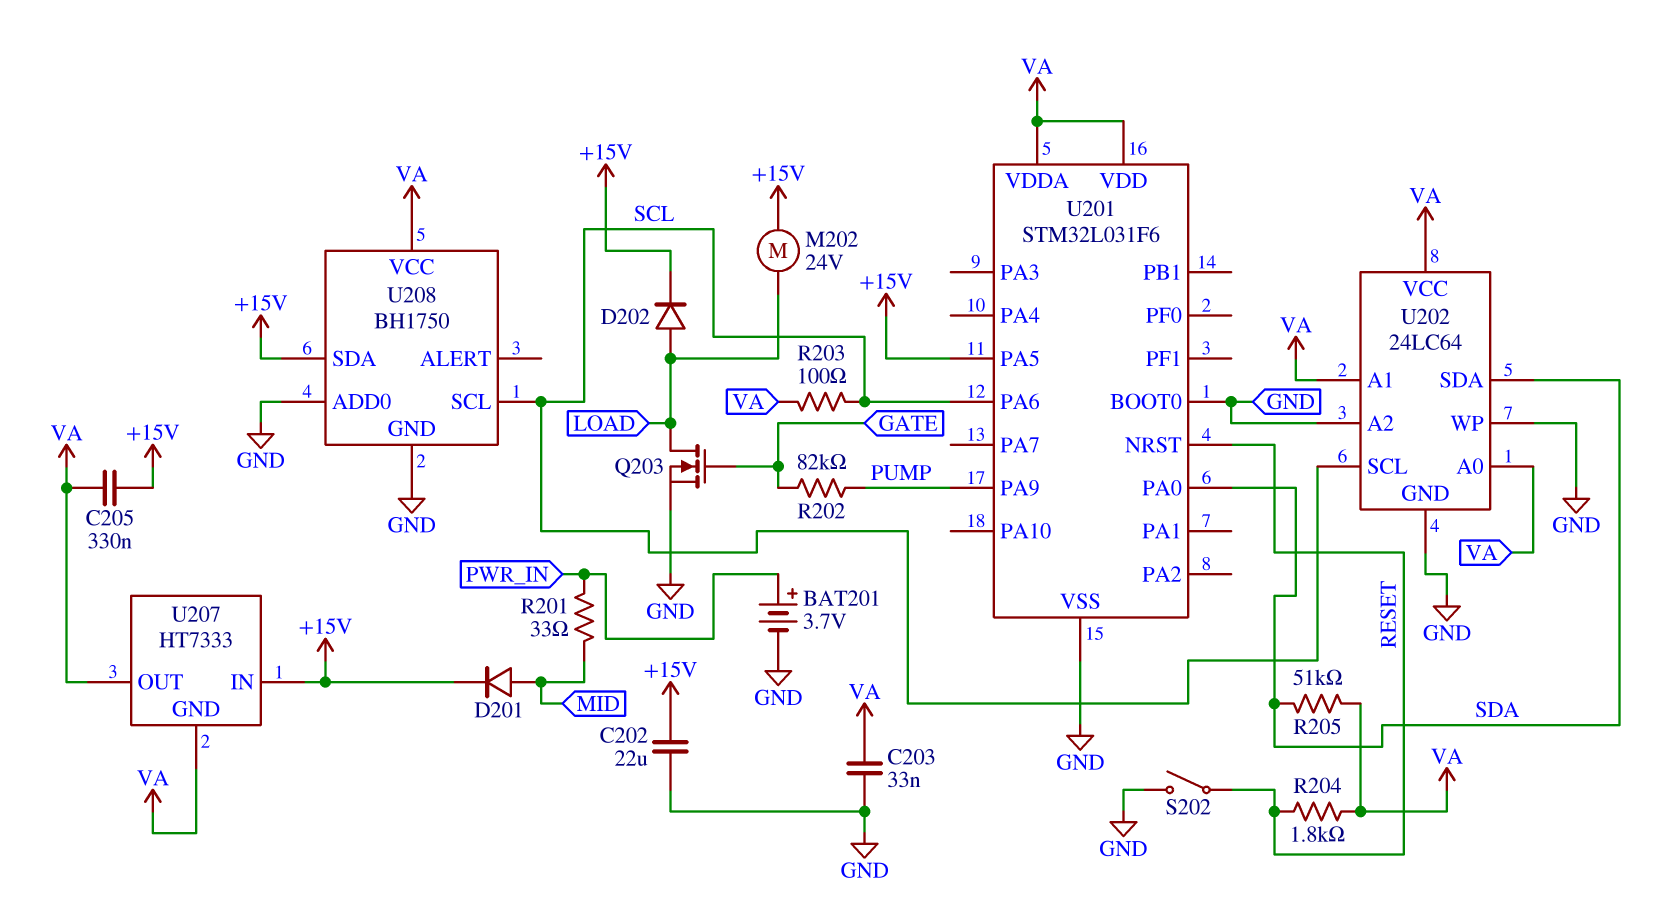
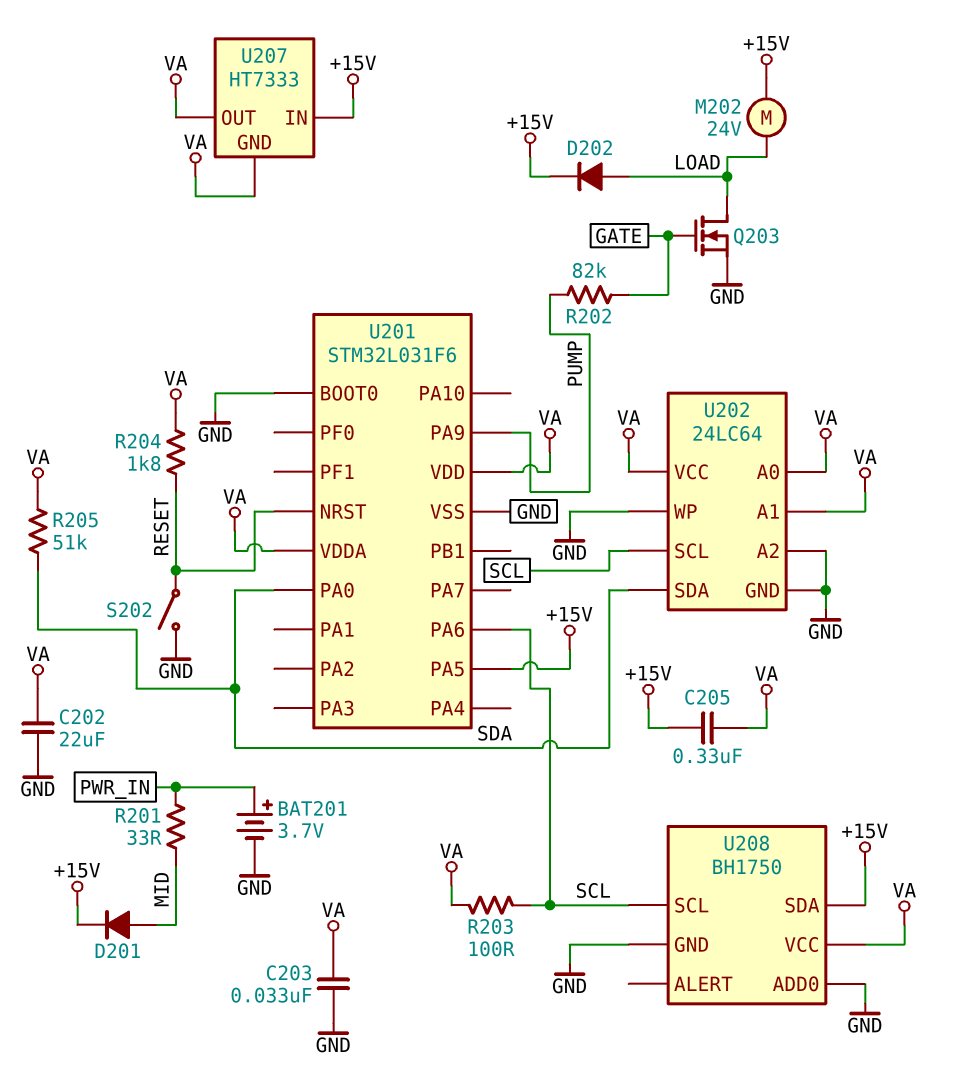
C202: 22uF (+15V, GND) -> 22uF (GND, VA)

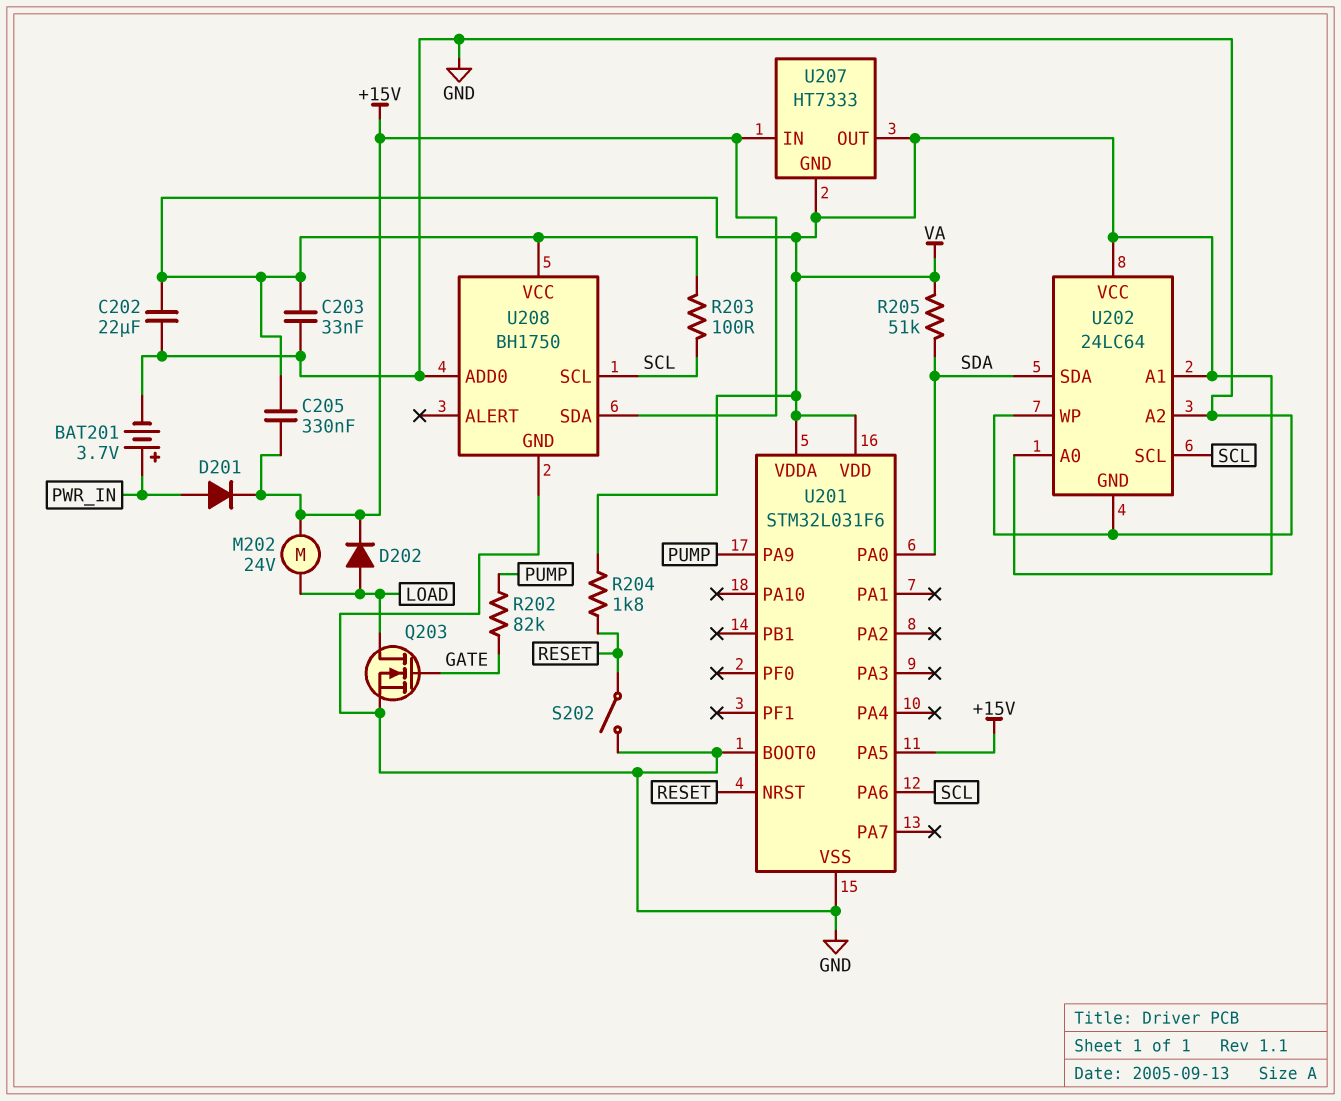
D201: diode (A MID, K +15V) -> diode (A PWR_IN, K +15V)
R201: 33 (MID, PWR_IN) -> none

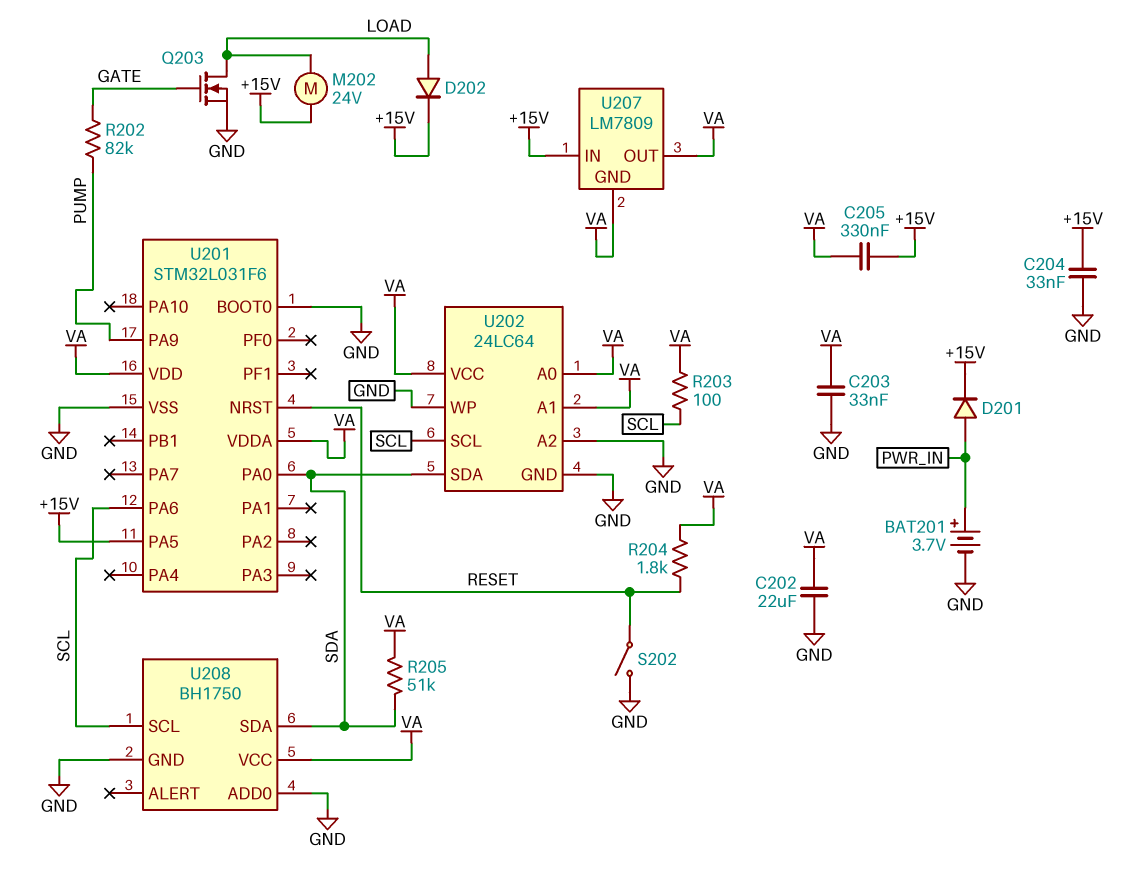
C204: none -> 33nF (+15V, GND)
U207: HT7333 -> LM7809
U208 pin SDA: +15V -> SDA

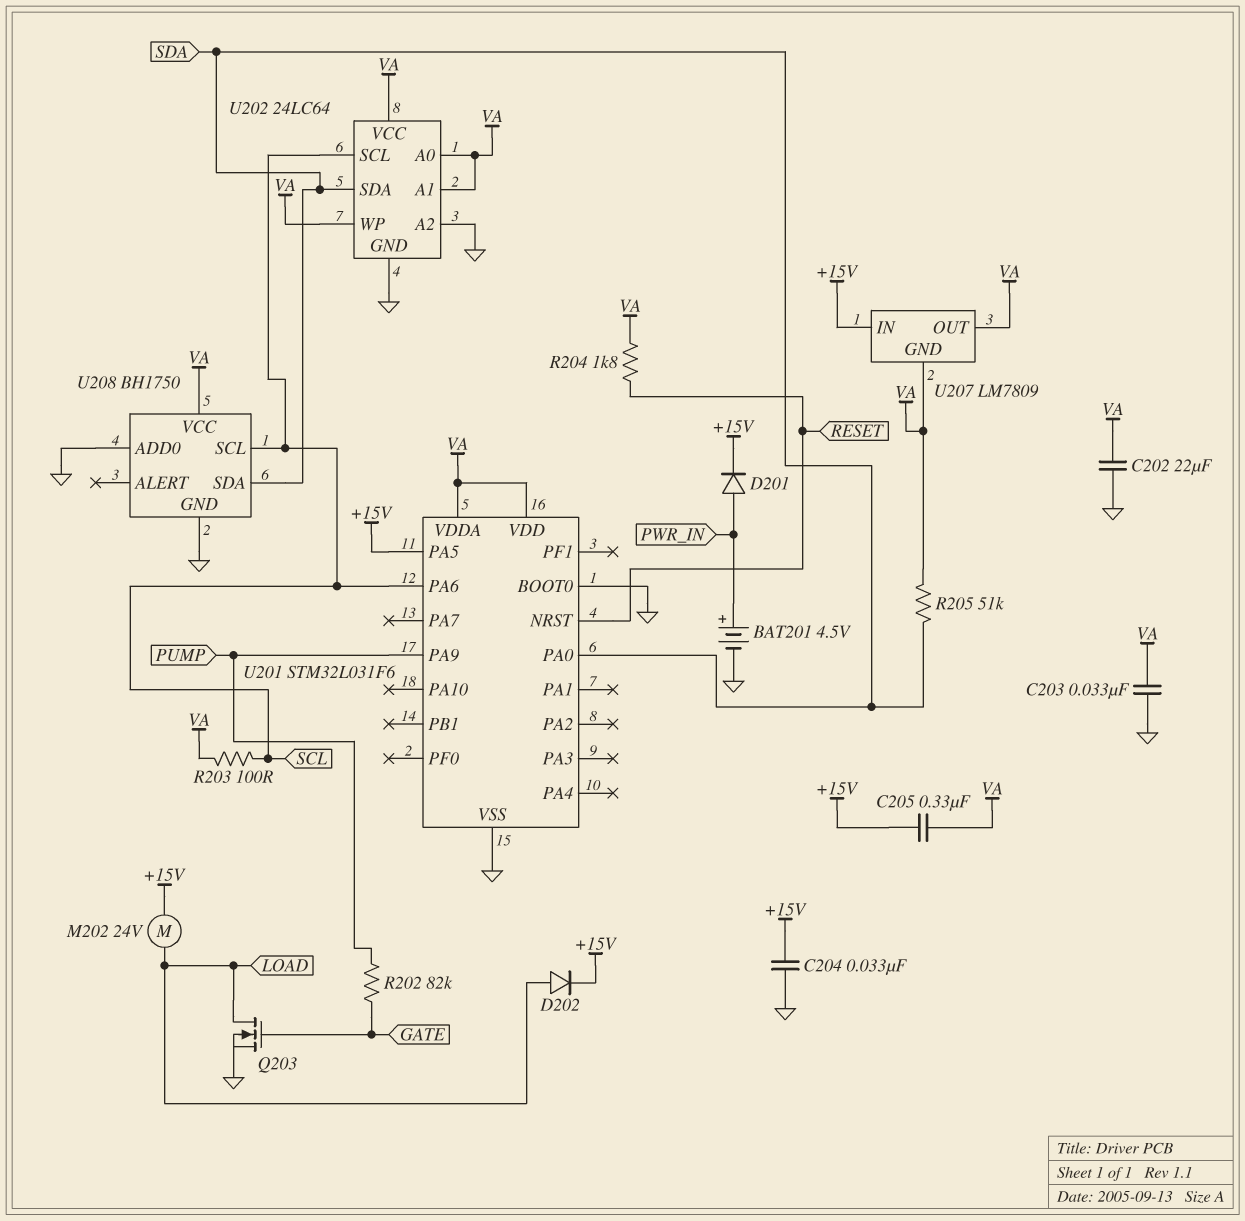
BAT201: 3.7V (plus PWR_IN, minus GND) -> 4.5V (plus PWR_IN, minus GND)
S202: switch (GND, RESET) -> none
U202 pin WP: GND -> VA

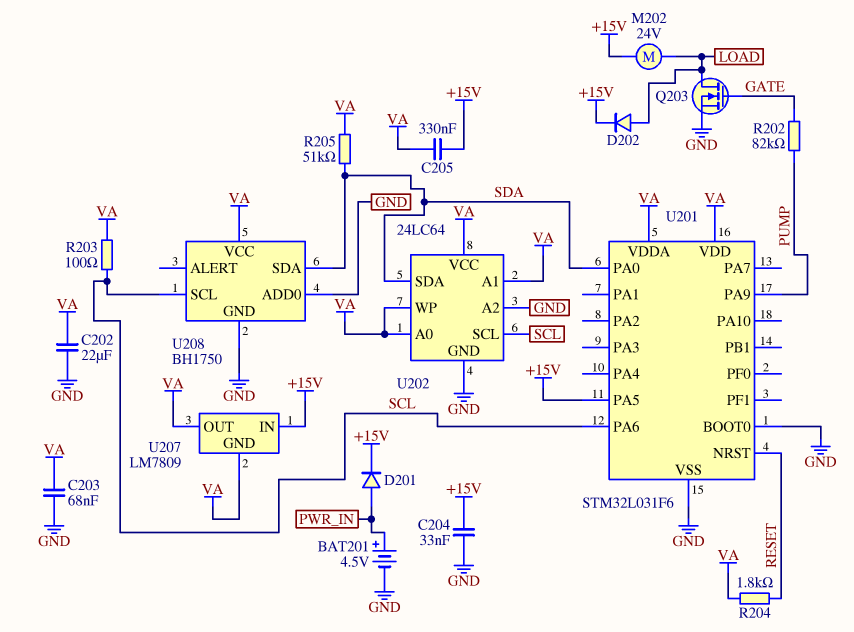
C203: 33nF (GND, VA) -> 68nF (GND, VA)

